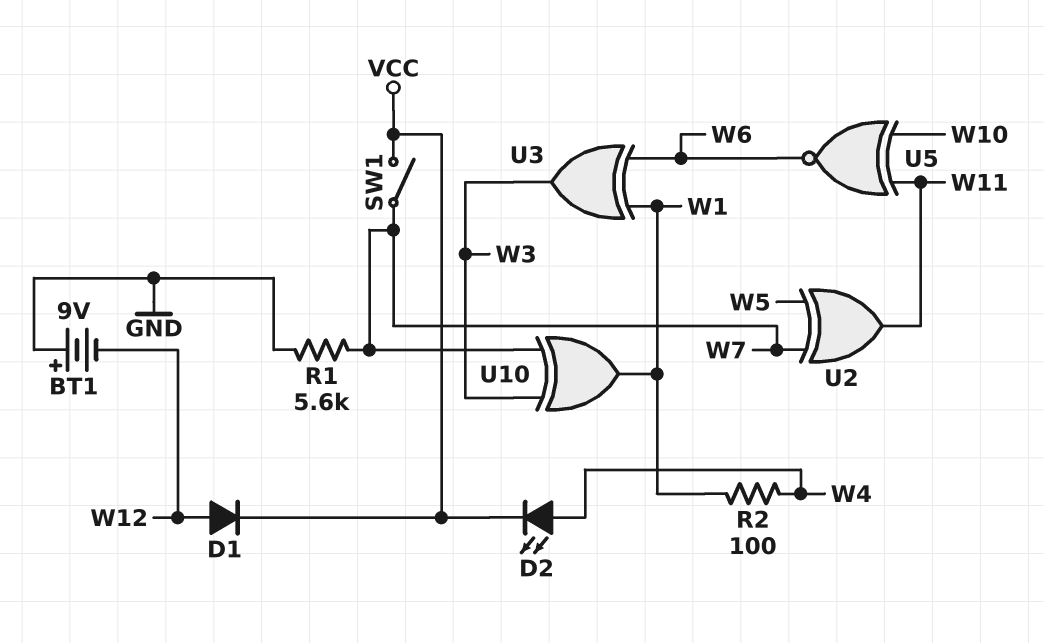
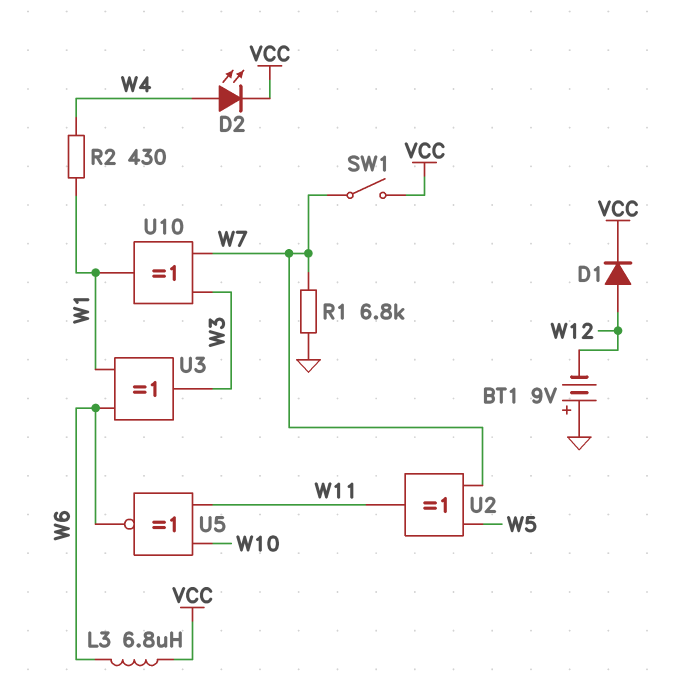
L3: none -> 6.8uH (VCC, W6)
R1: 5.6k (GND, W7) -> 6.8k (GND, W7)
R2: 100 (W1, W4) -> 430 (W1, W4)

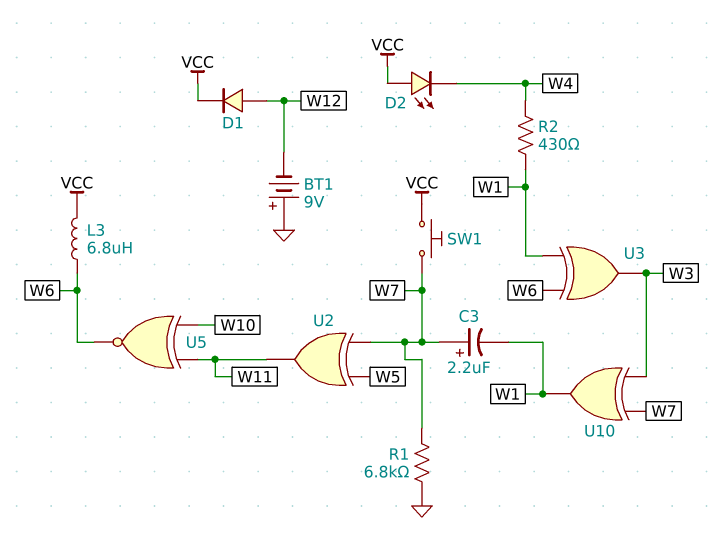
C3: none -> 2.2uF (plus W7, minus W1)
D2: LED (A W4, K VCC) -> LED (A VCC, K W4)
SW1: switch (VCC, W7) -> button (VCC, W7)

